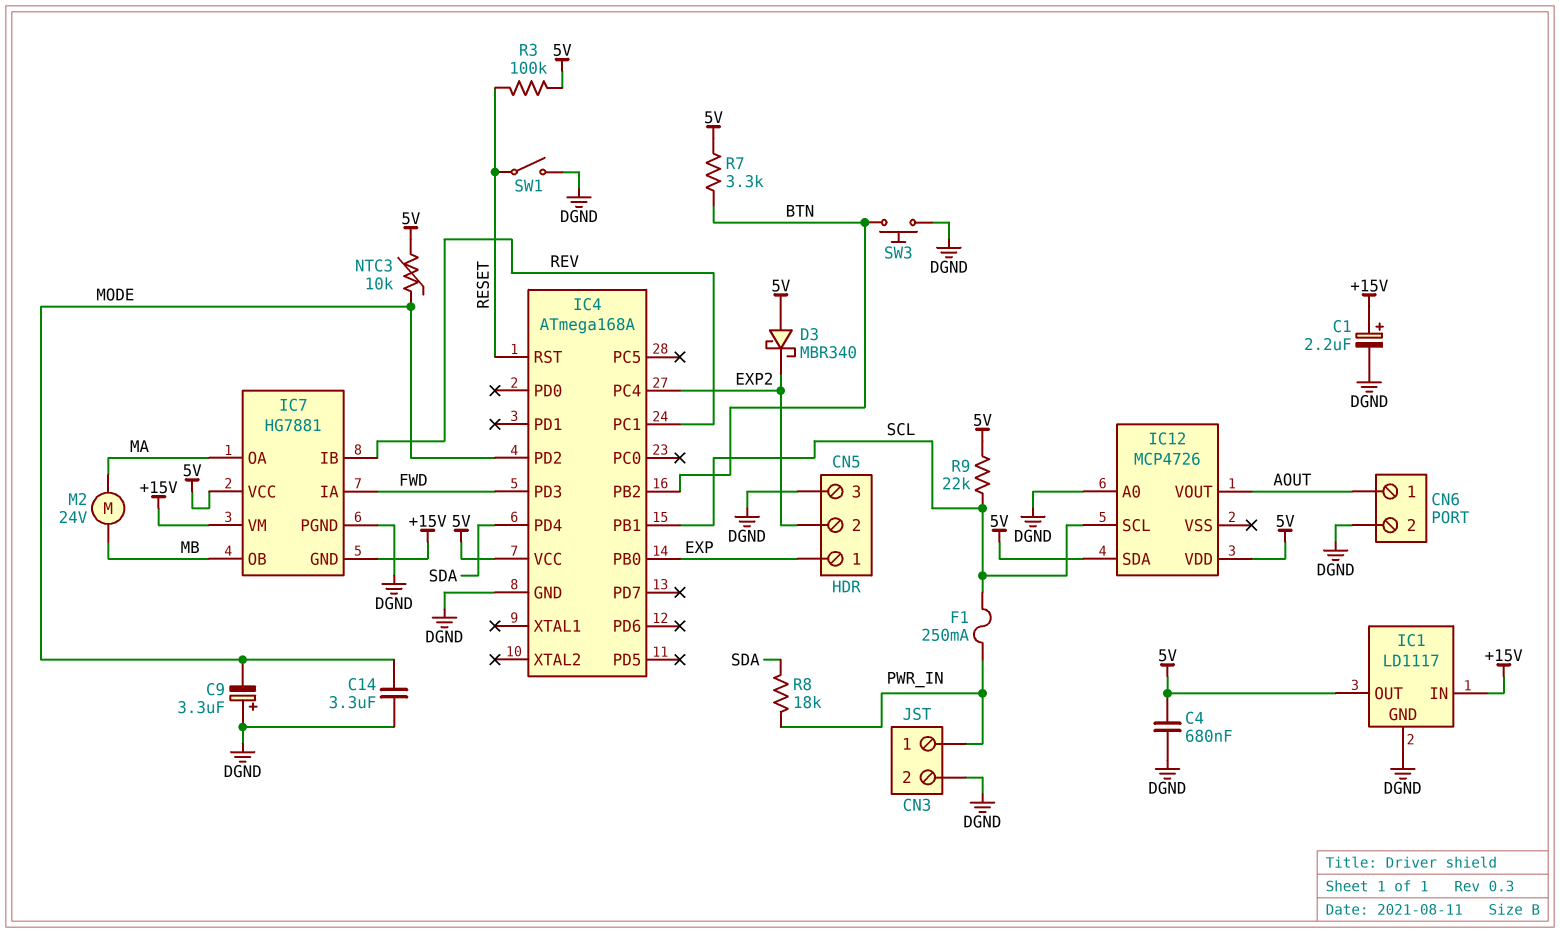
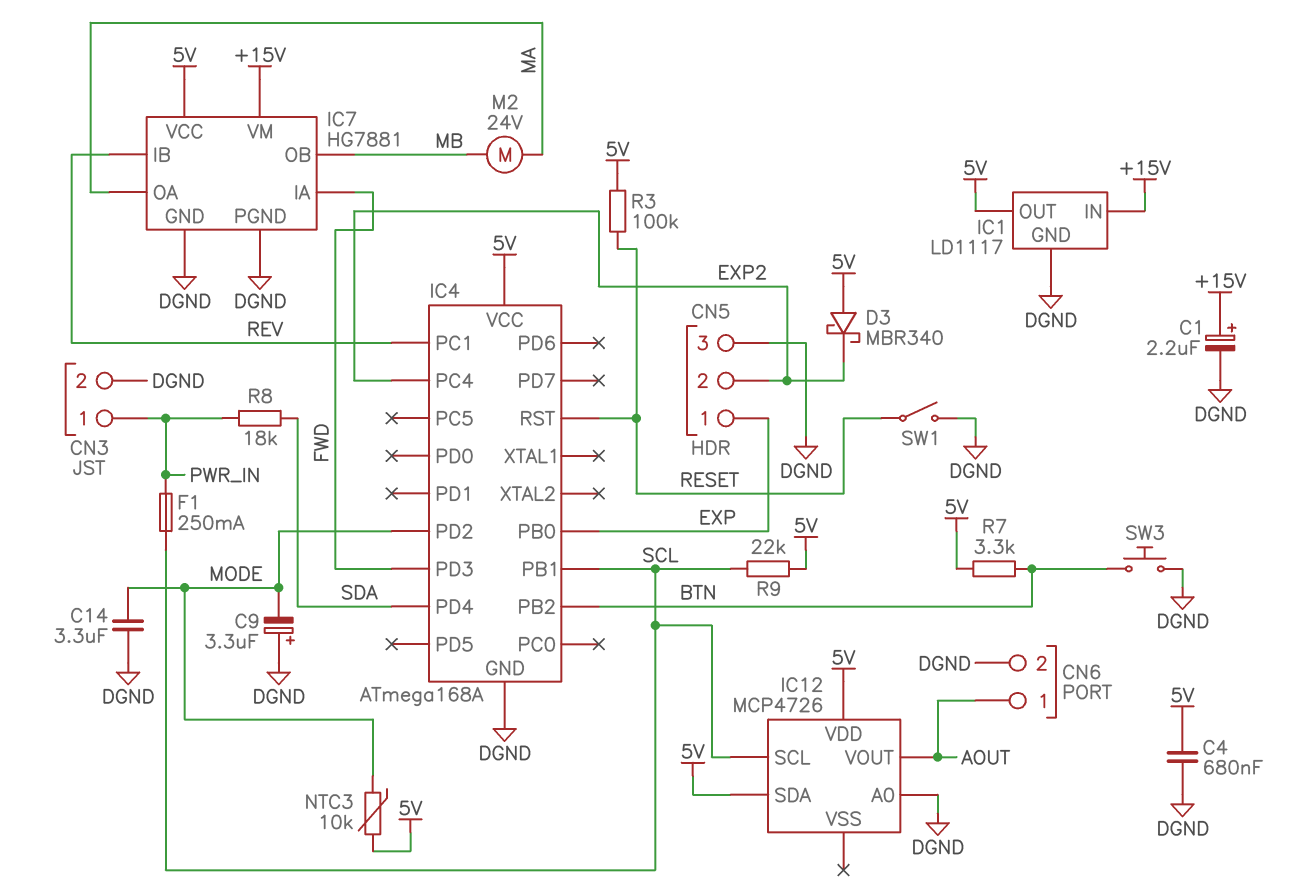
IC7 pin GND: +15V -> DGND

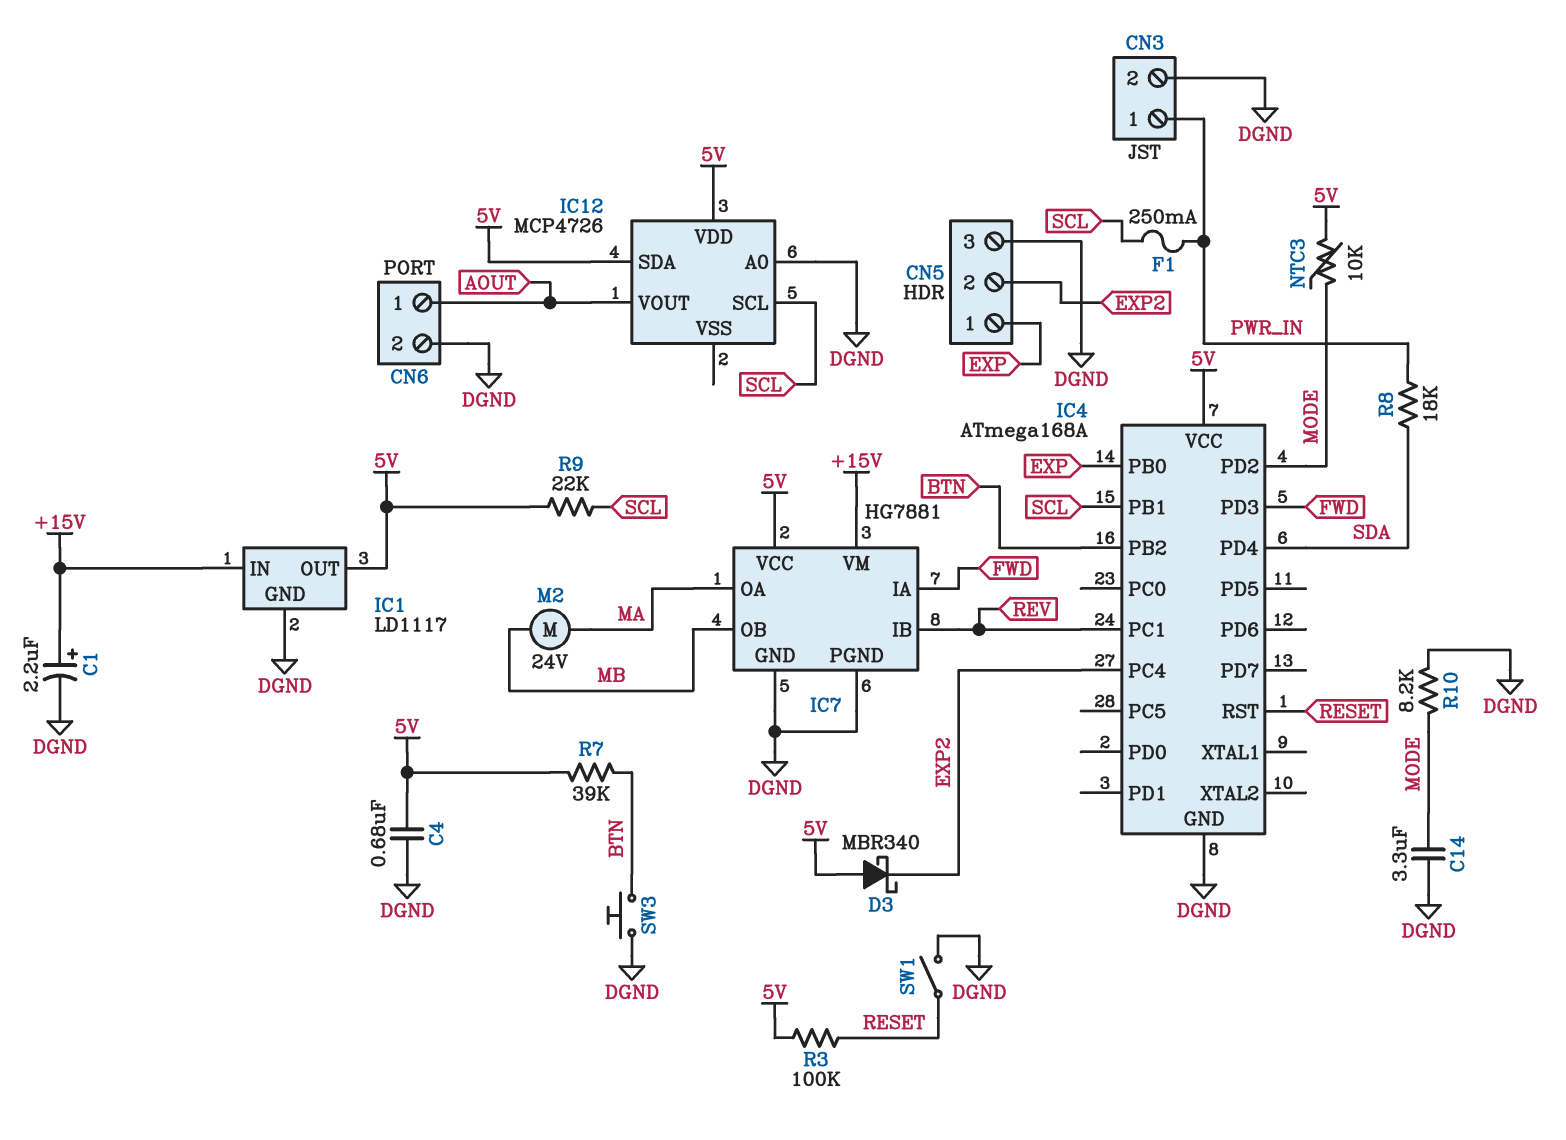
C9: 3.3uF (plus DGND, minus MODE) -> none
R7: 3.3k (5V, BTN) -> 39k (5V, BTN)
R10: none -> 8.2k (DGND, MODE)

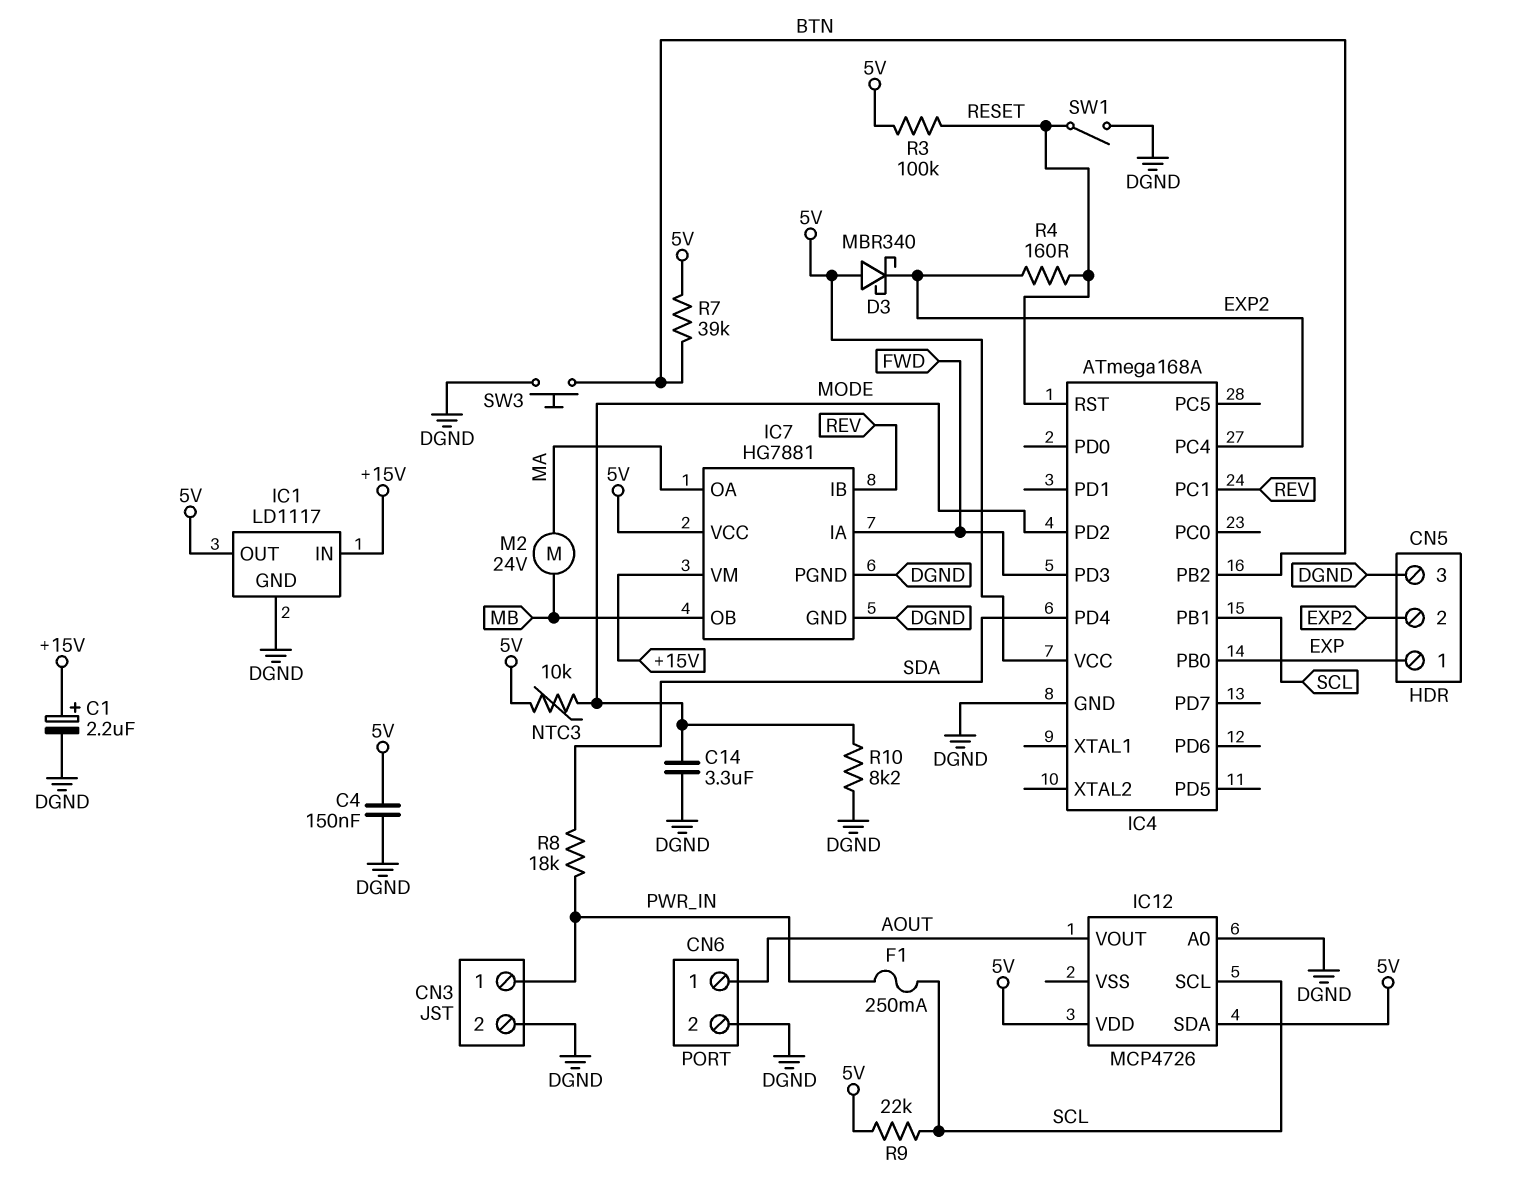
C4: 680nF (5V, DGND) -> 150nF (5V, DGND)
R4: none -> 160 (EXP2, RESET)

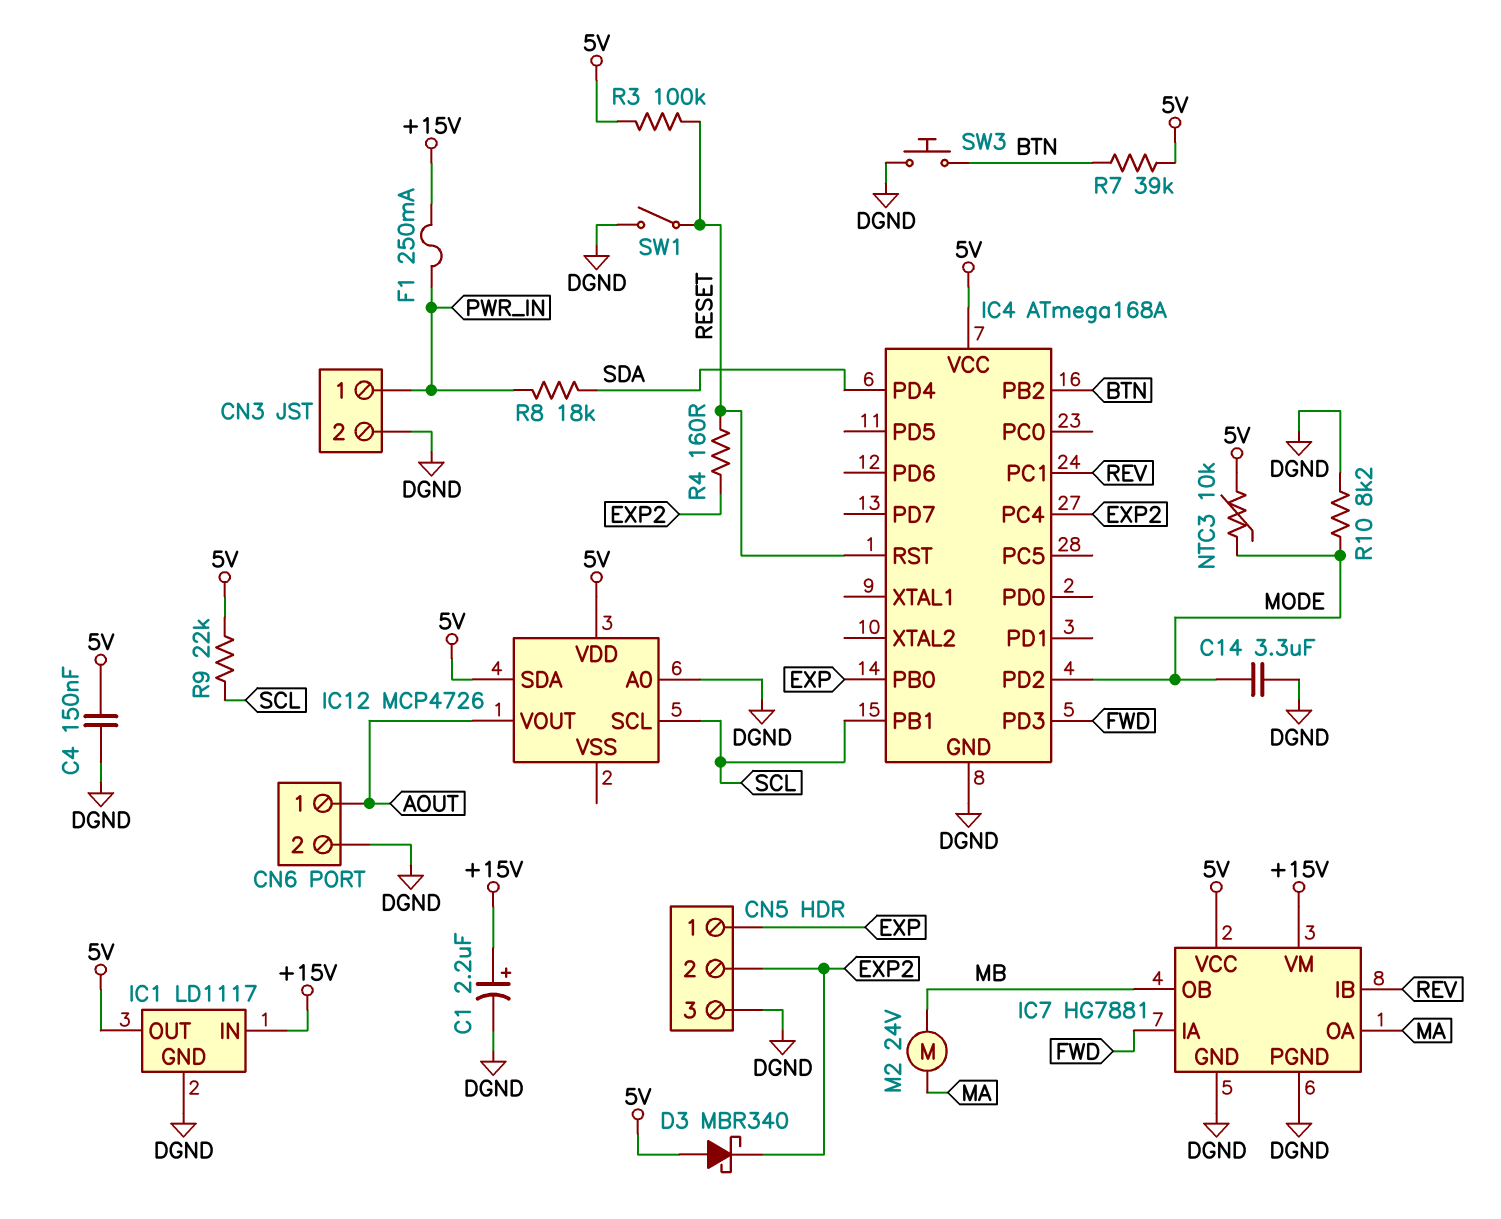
F1: 250mA (PWR_IN, SCL) -> 250mA (+15V, PWR_IN)

